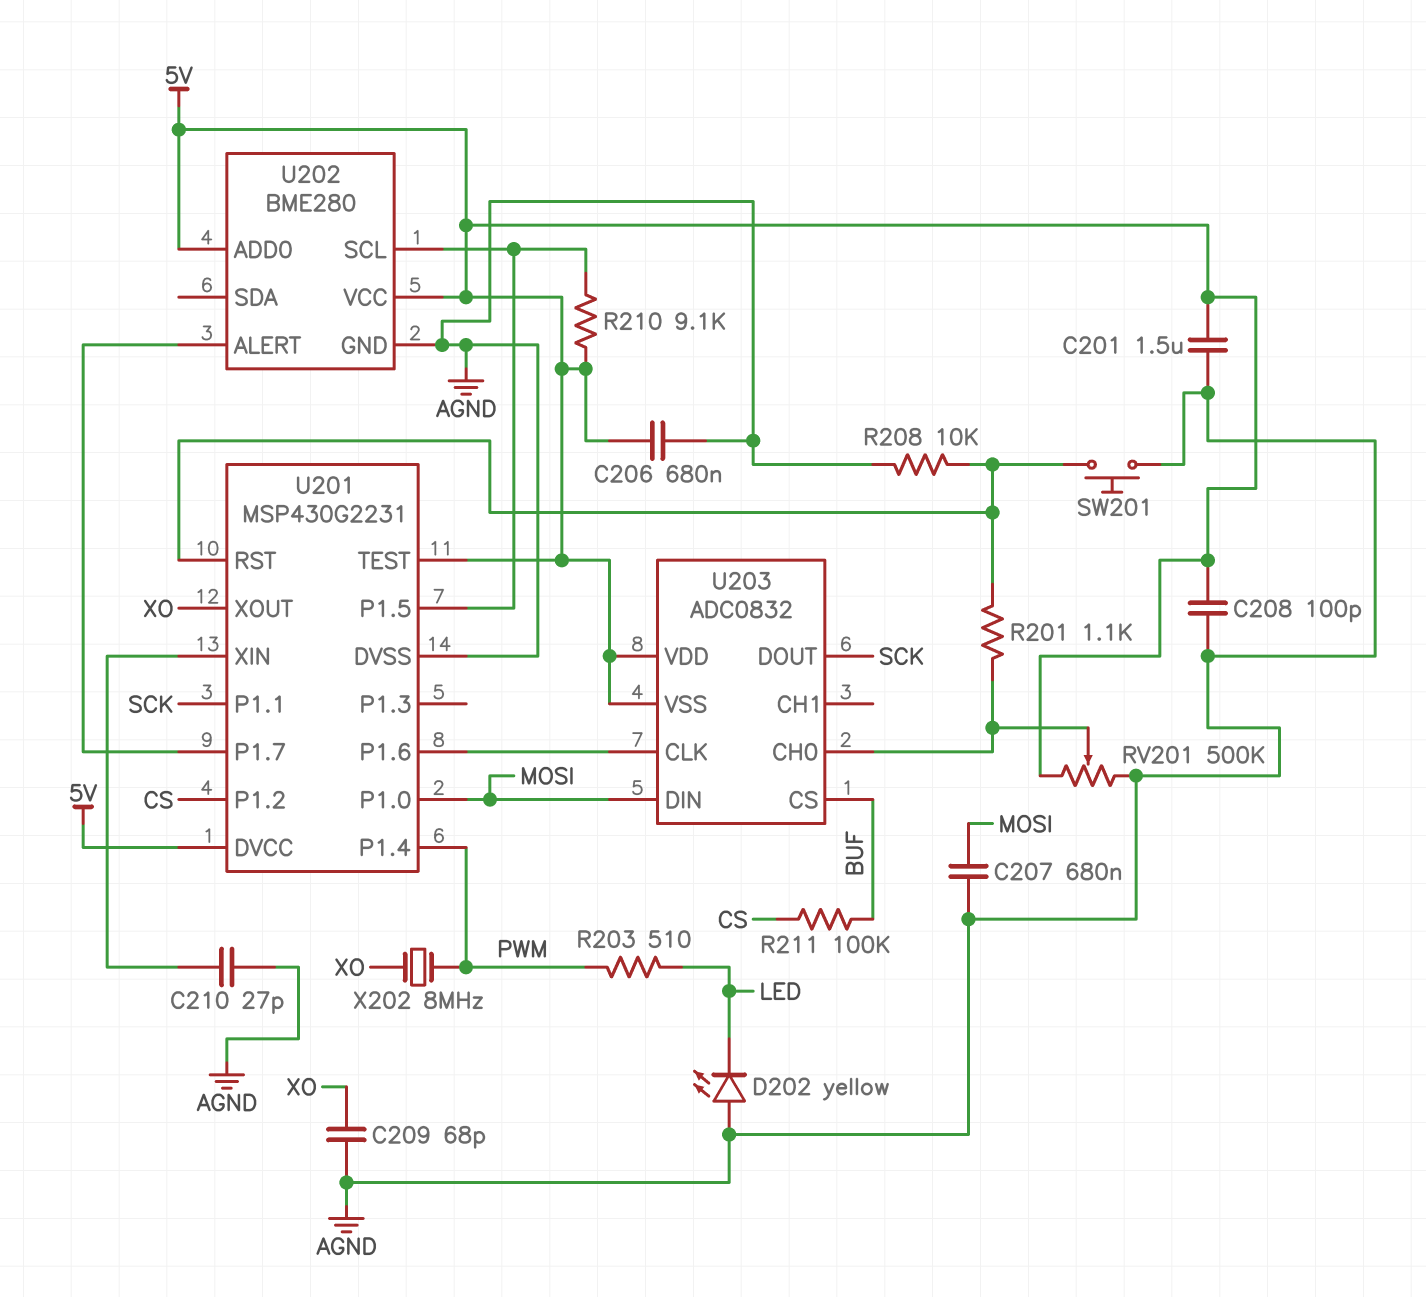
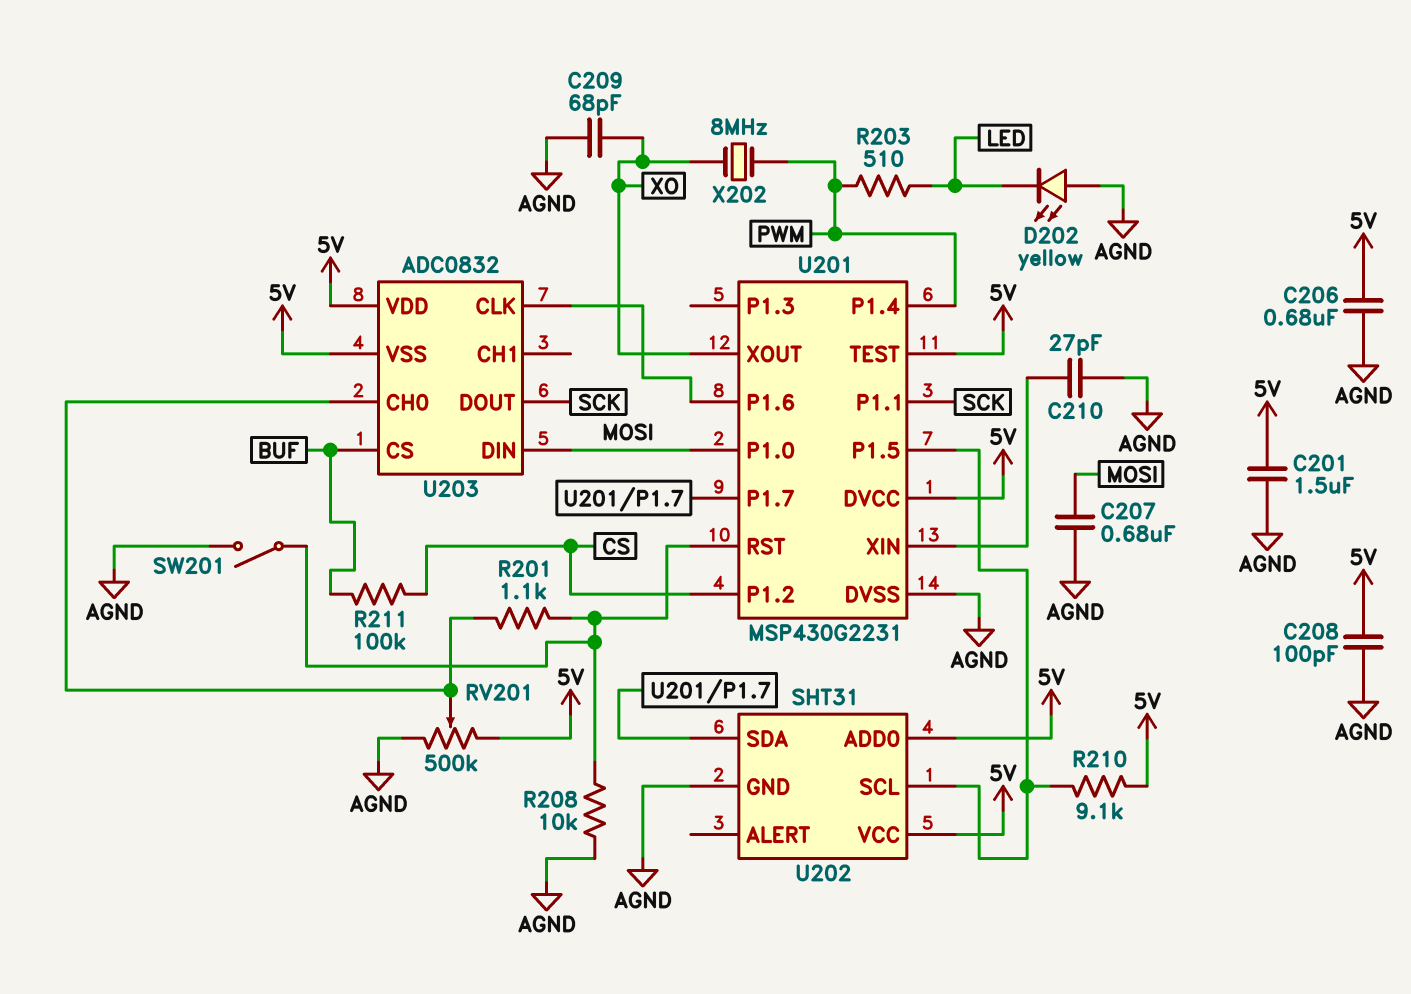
SW201: button (AGND, U201/RST) -> switch (AGND, U201/RST)
U202: BME280 -> SHT31
U202 pin ALERT: U201/P1.7 -> none
U202 pin SDA: none -> U201/P1.7

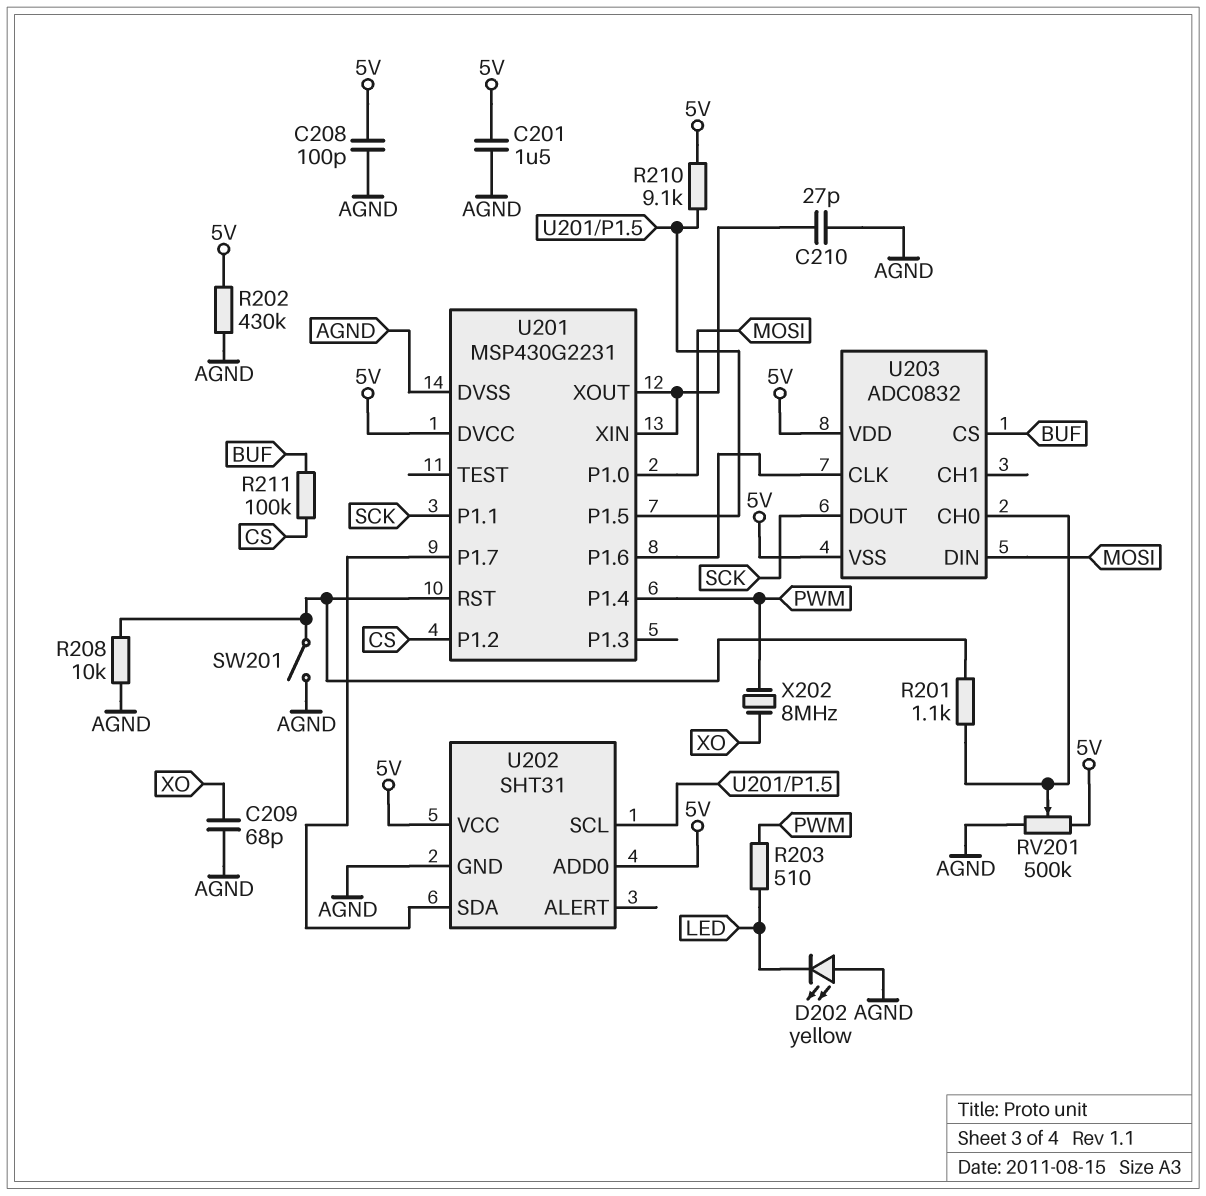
C206: 680nF (5V, AGND) -> none
C207: 680nF (AGND, MOSI) -> none
R202: none -> 430k (5V, AGND)
U201 pin TEST: 5V -> none
U201 pin XOUT: XO -> U201/XIN

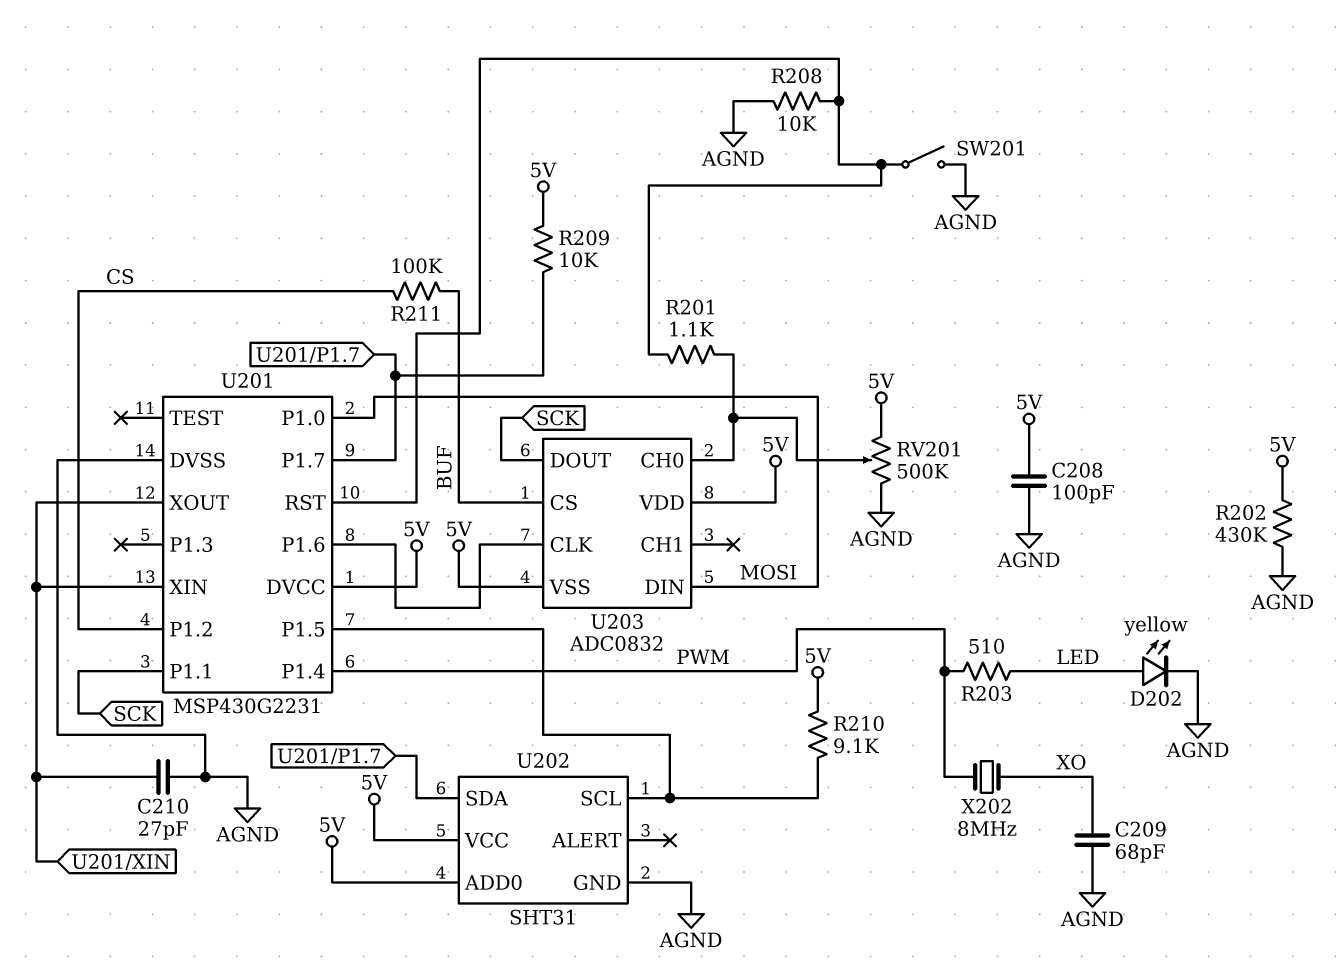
C201: 1.5uF (5V, AGND) -> none
D202: LED yellow (A AGND, K LED) -> LED yellow (A LED, K AGND)
R209: none -> 10k (5V, U201/P1.7)

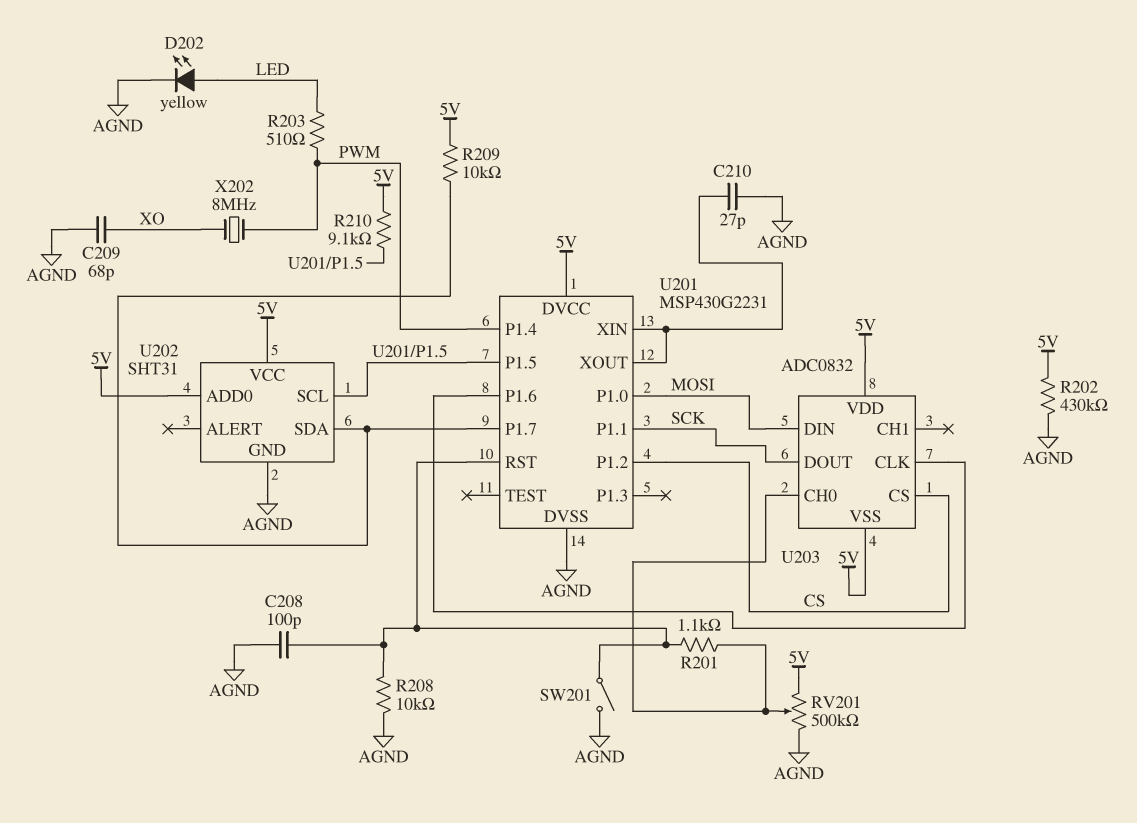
C208: 100pF (5V, AGND) -> 100pF (AGND, U201/RST)
R211: 100k (BUF, CS) -> none
U203 pin CS: BUF -> CS

